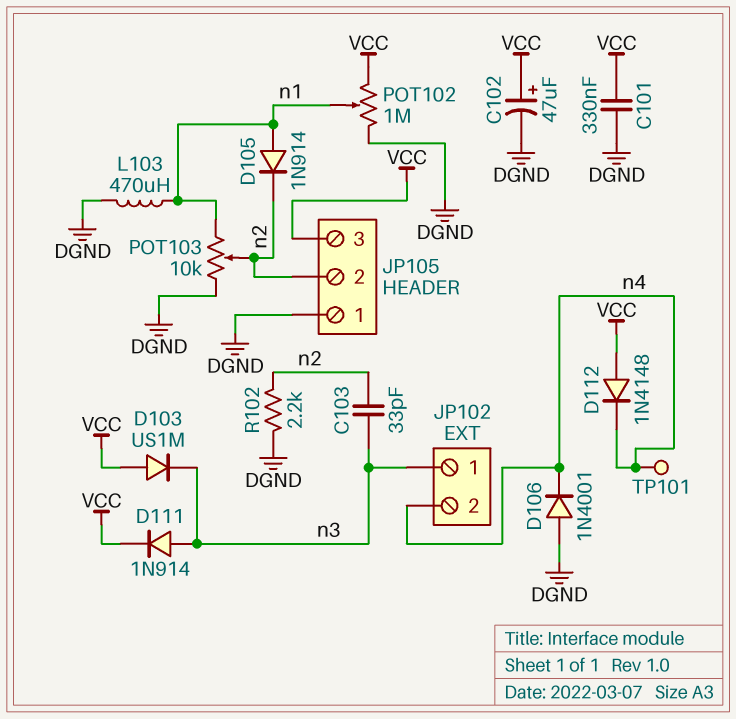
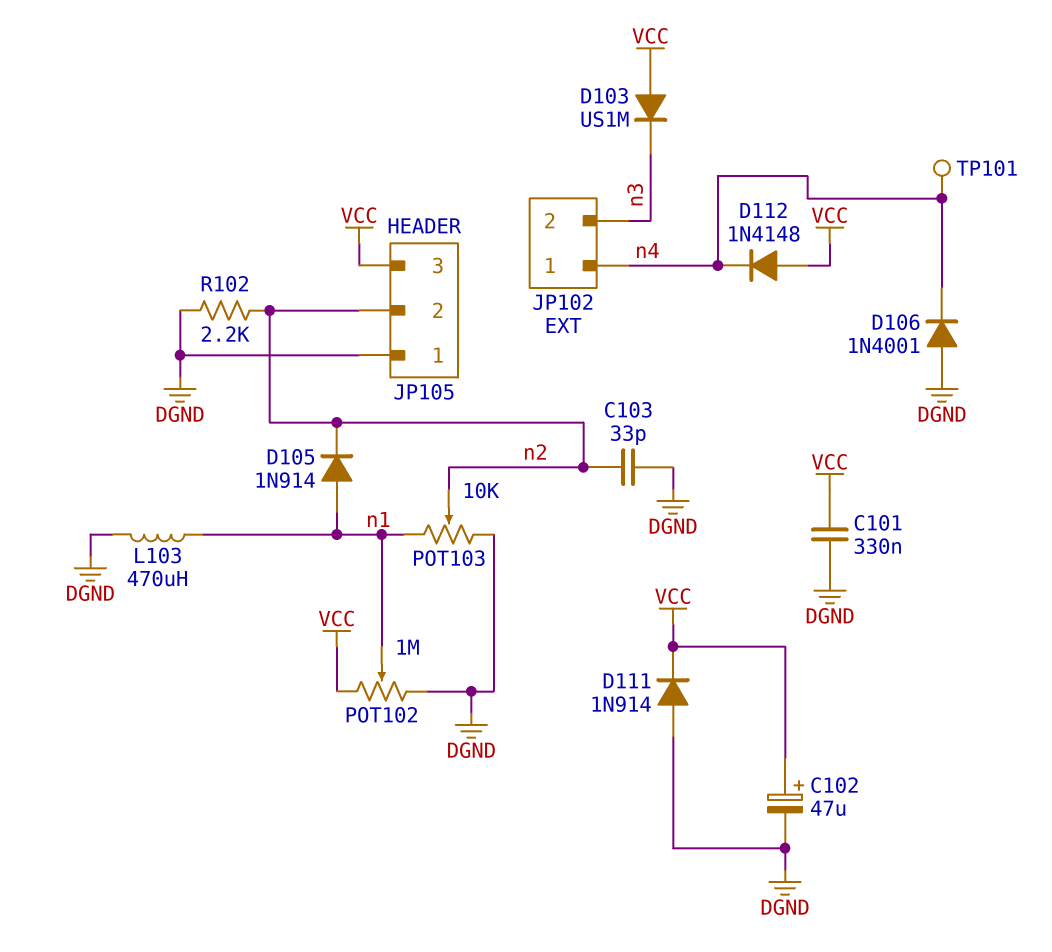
C103: 33pF (n2, n3) -> 33pF (DGND, n2)
D111: diode 1N914 (A n3, K VCC) -> diode 1N914 (A DGND, K VCC)
JP102 pin 1: n3 -> n4
JP102 pin 2: n4 -> n3

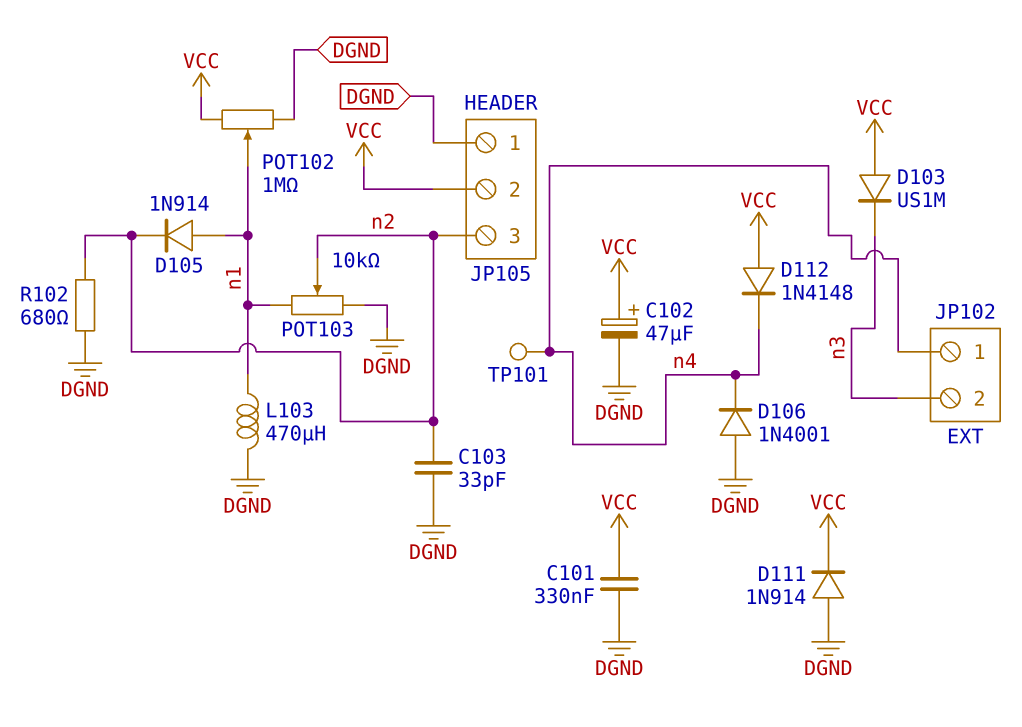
JP105 pin 2: n2 -> VCC
JP105 pin 3: VCC -> n2
R102: 2.2k (DGND, n2) -> 680 (DGND, n2)

